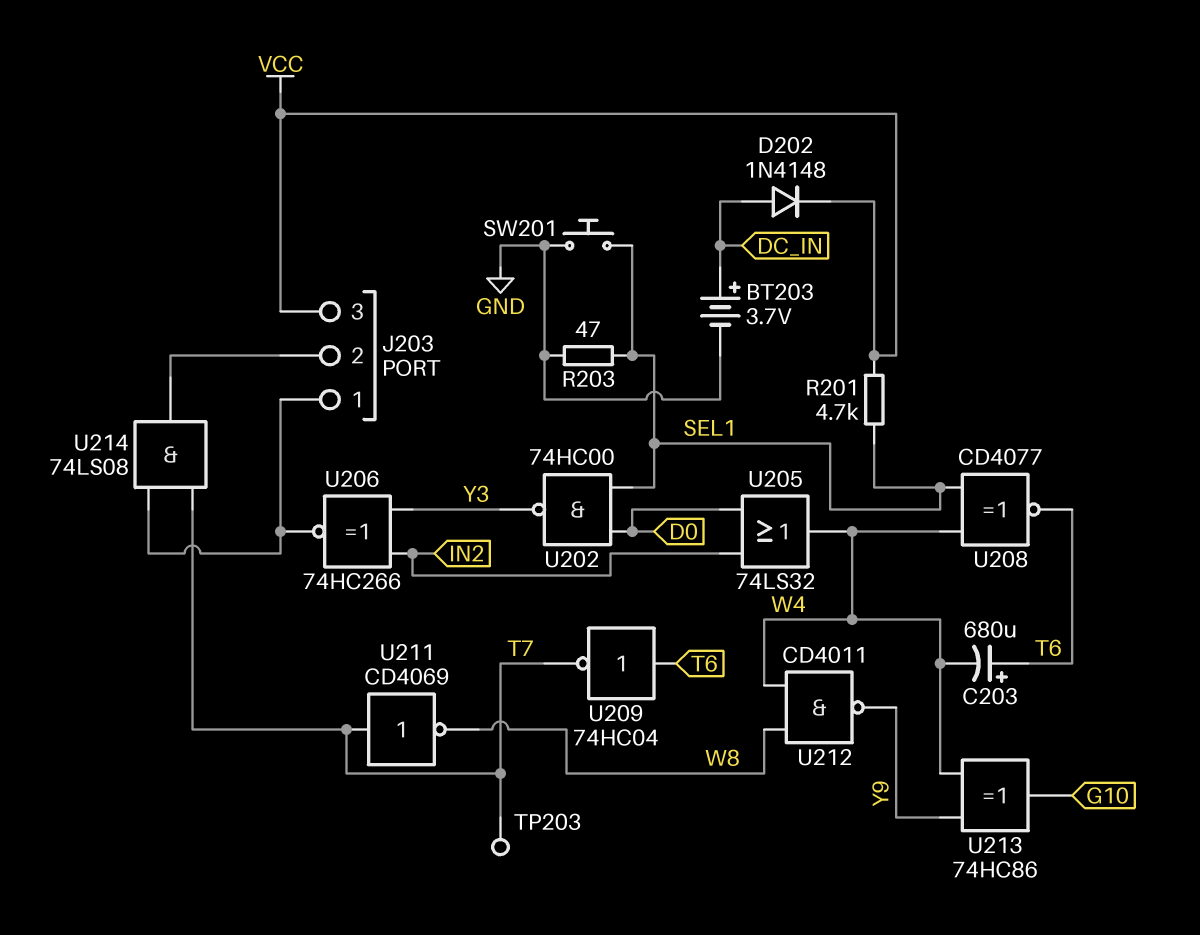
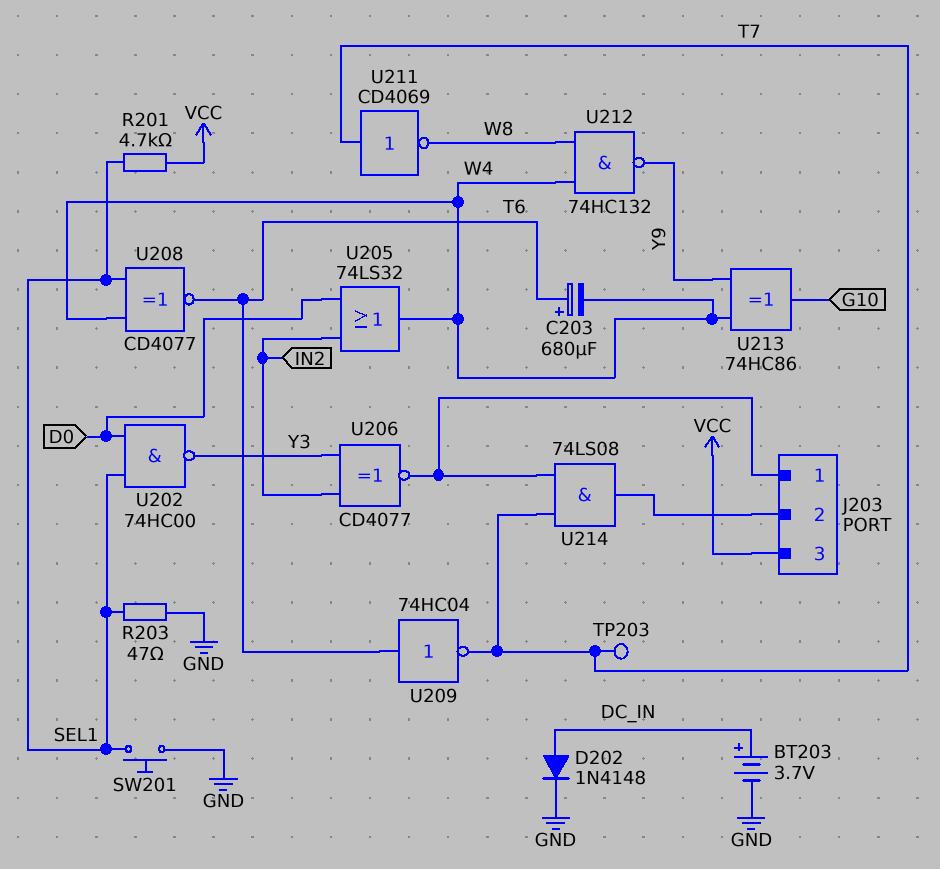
D202: diode 1N4148 (A DC_IN, K VCC) -> diode 1N4148 (A DC_IN, K GND)
U206: XNOR 74HC266 (in IN2, in Y3, out J203/1) -> XNOR CD4077 (in IN2, in Y3, out J203/1)
U212: NAND CD4011 (in W4, in W8, out Y9) -> NAND 74HC132 (in W4, in W8, out Y9)

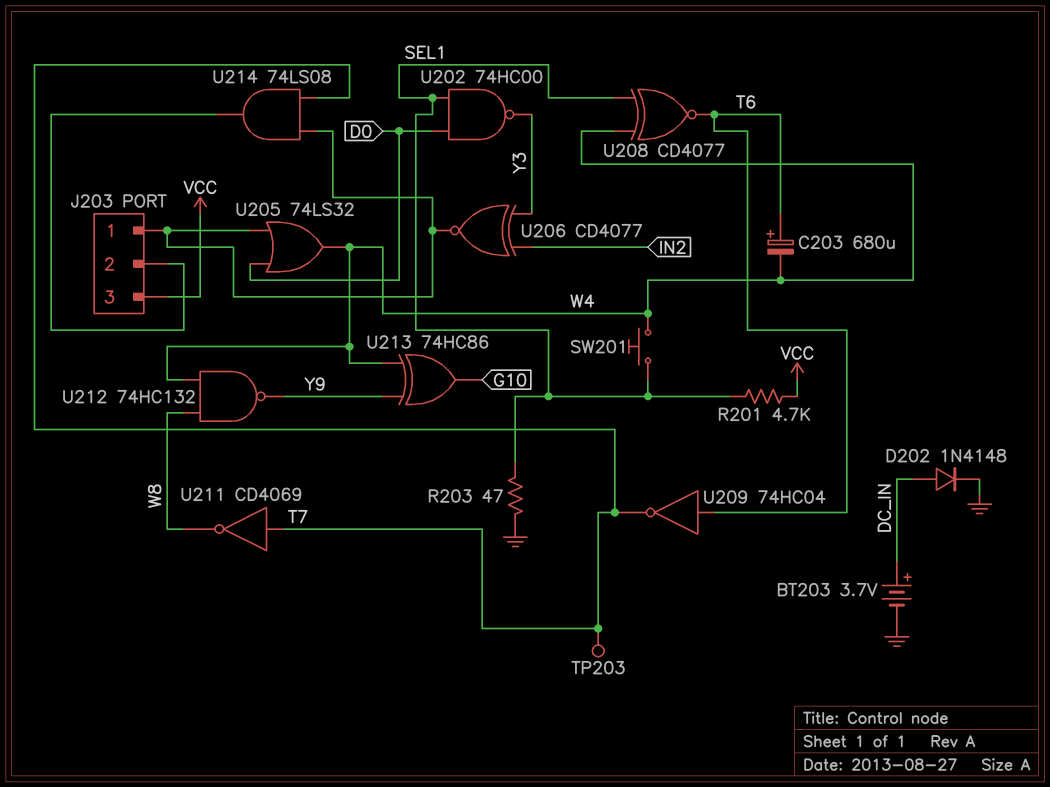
SW201: button (GND, SEL1) -> button (SEL1, W4)
U205: OR 74LS32 (in D0, in IN2, out W4) -> OR 74LS32 (in D0, in J203/1, out W4)

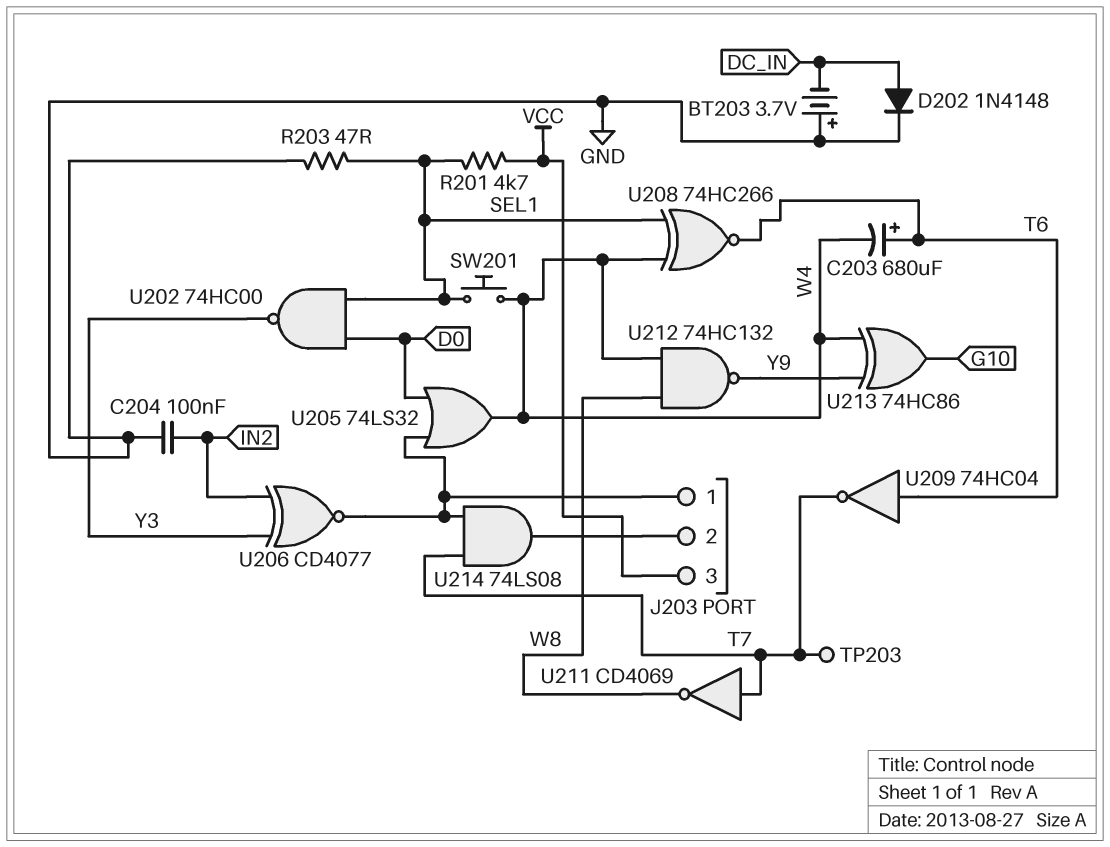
BT203: 3.7V (plus DC_IN, minus GND) -> 3.7V (plus GND, minus DC_IN)
C204: none -> 100nF (GND, IN2)
U208: XNOR CD4077 (in SEL1, in W4, out T6) -> XNOR 74HC266 (in SEL1, in W4, out T6)

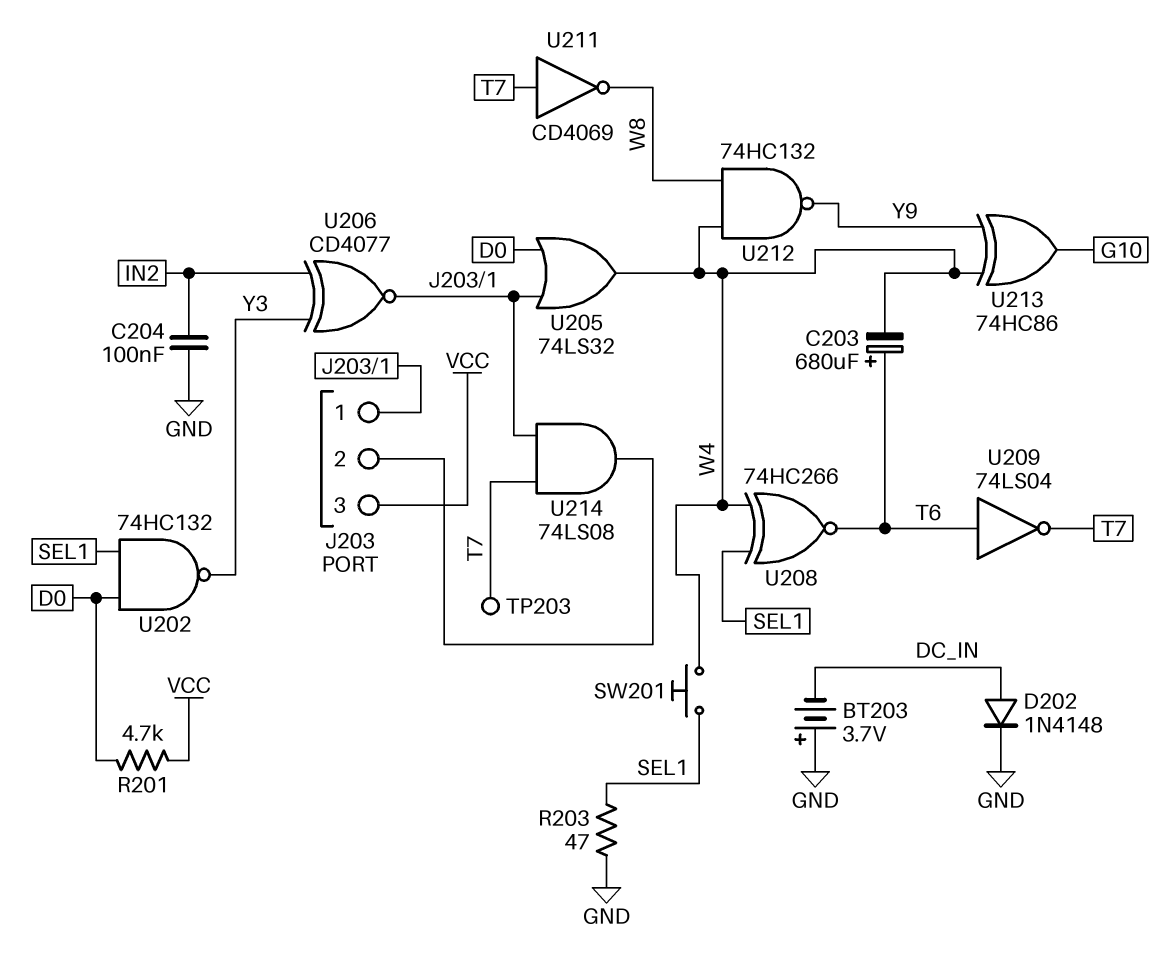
R201: 4.7k (SEL1, VCC) -> 4.7k (D0, VCC)
U202: NAND 74HC00 (in D0, in SEL1, out Y3) -> NAND 74HC132 (in D0, in SEL1, out Y3)
U209: NOT 74HC04 (in T6, out T7) -> NOT 74LS04 (in T6, out T7)

